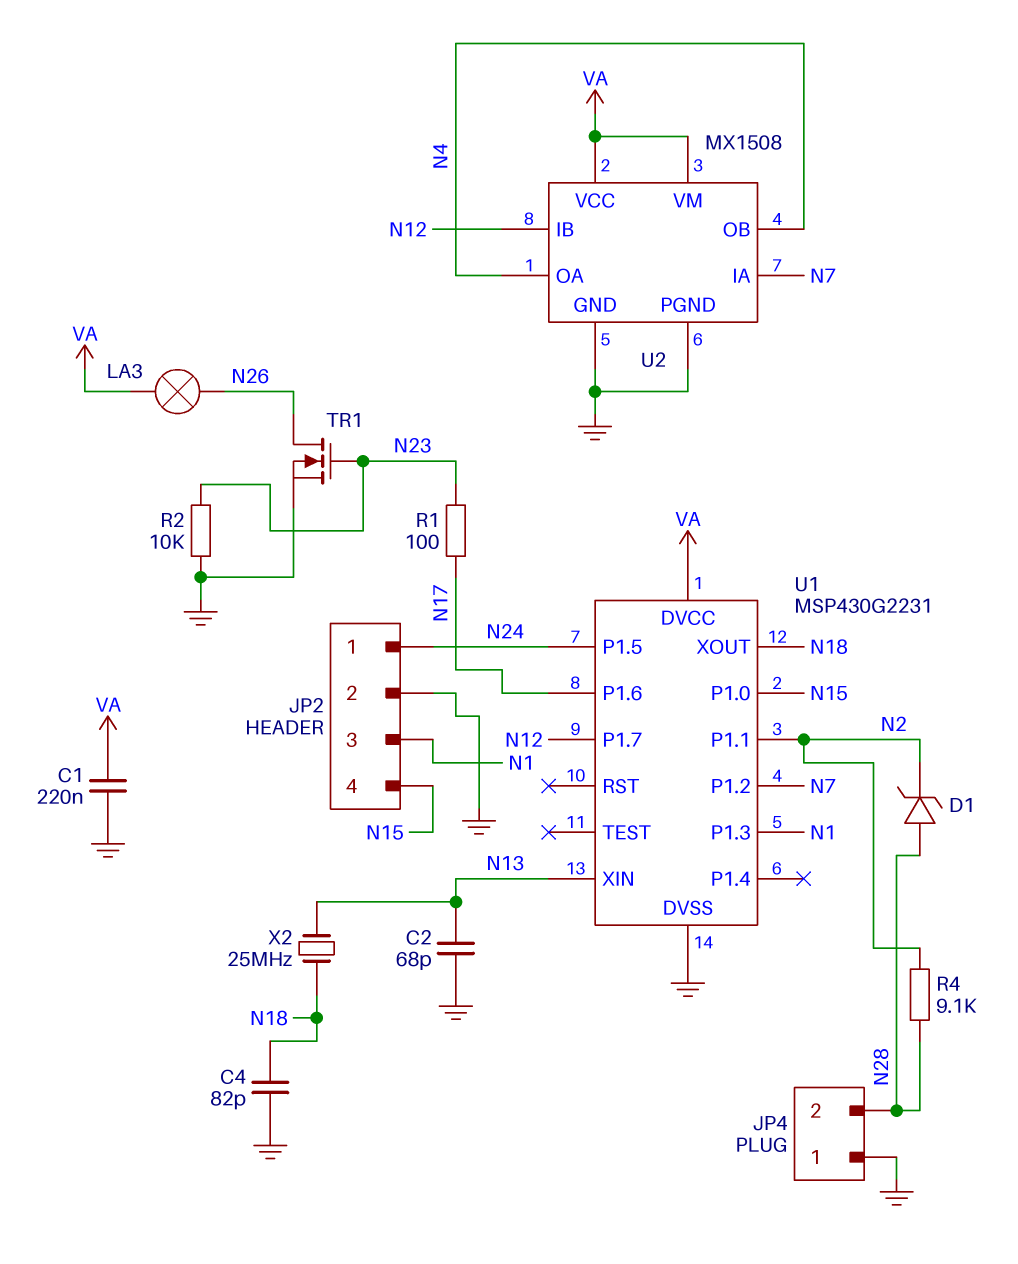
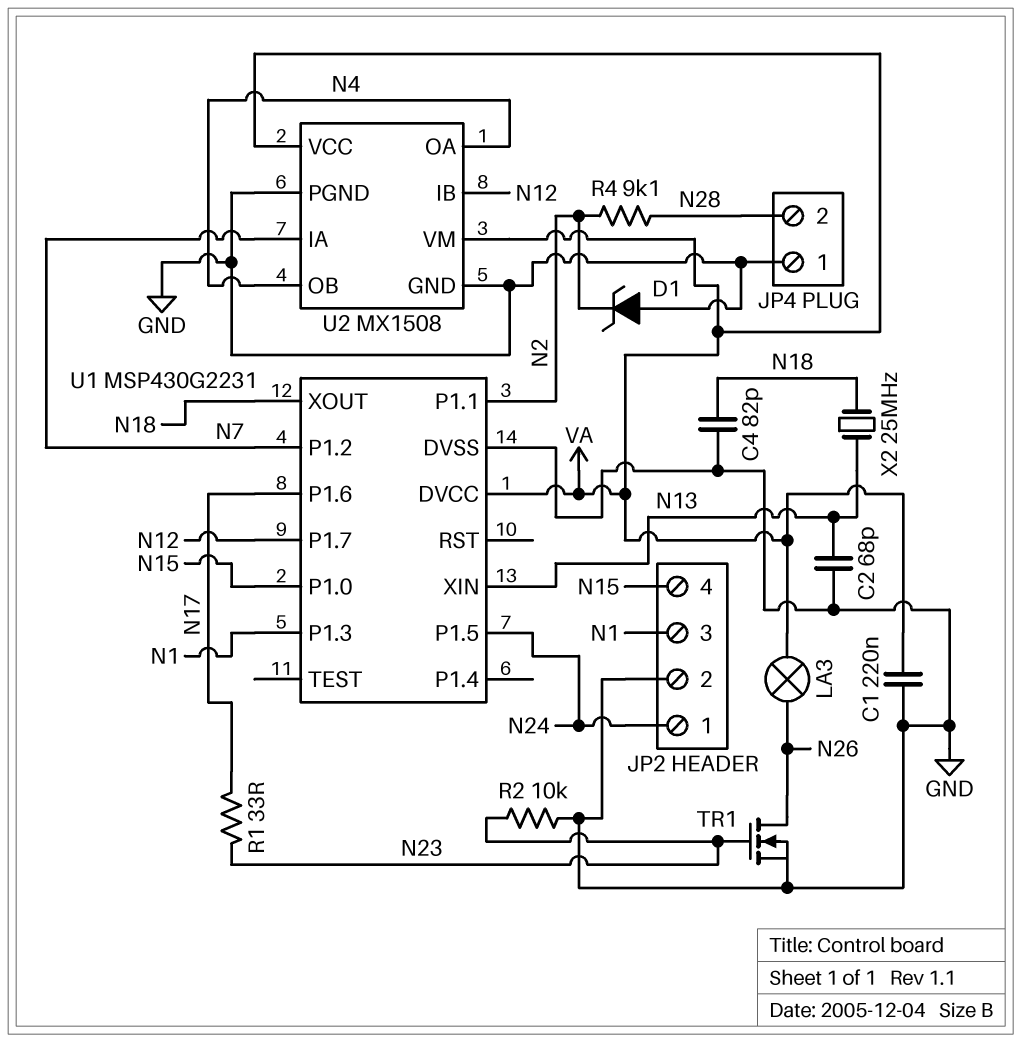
D1: zener (A N28, K N2) -> zener (A GND, K N2)
R1: 100 (N17, N23) -> 33 (N17, N23)

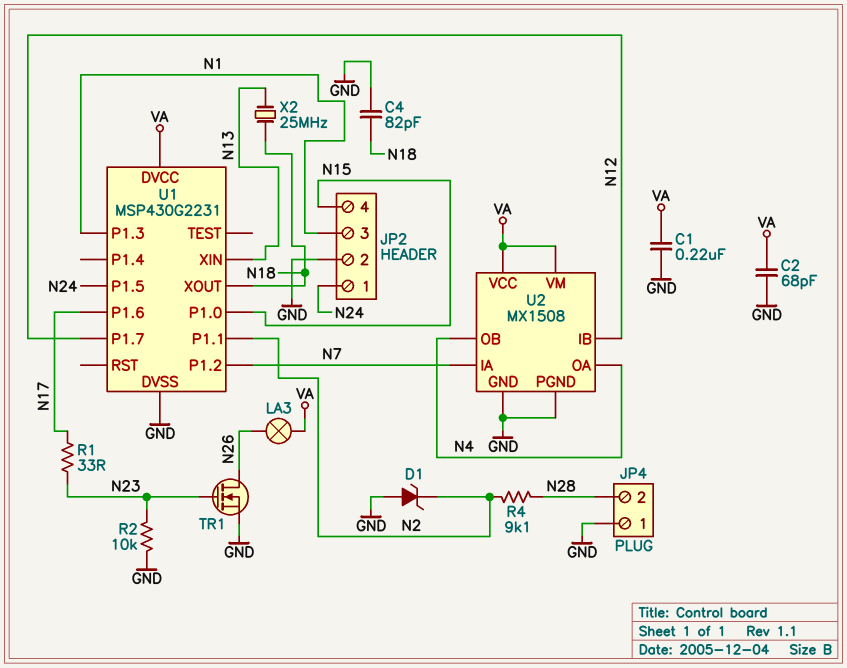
C2: 68pF (GND, N13) -> 68pF (GND, VA)

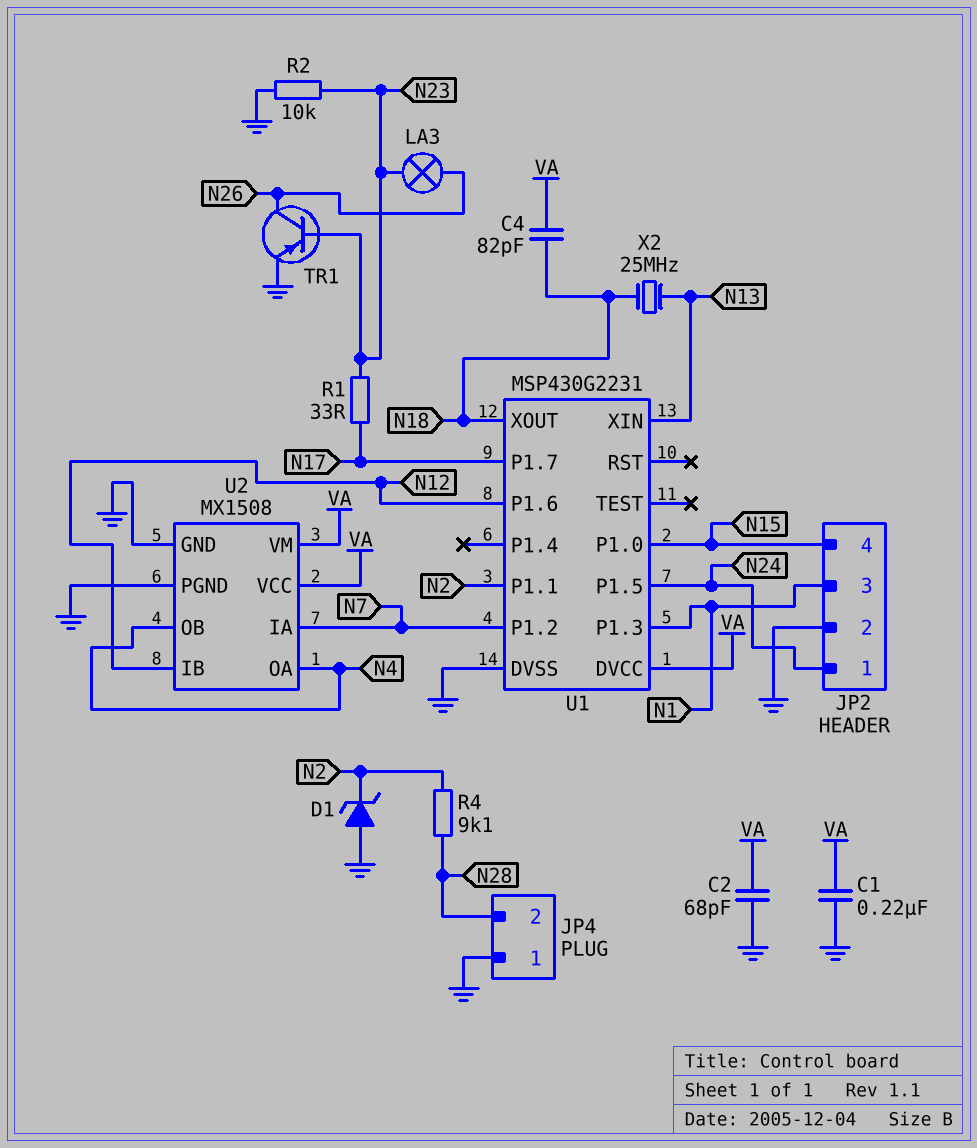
C4: 82pF (GND, N18) -> 82pF (N18, VA)
LA3: lamp (N26, VA) -> lamp (N23, N26)
TR1: NMOS (G N23, D N26, S GND) -> PNP (B N23, C N26, E GND)
U1 pin P1.6: N17 -> N12
U1 pin P1.7: N12 -> N17

